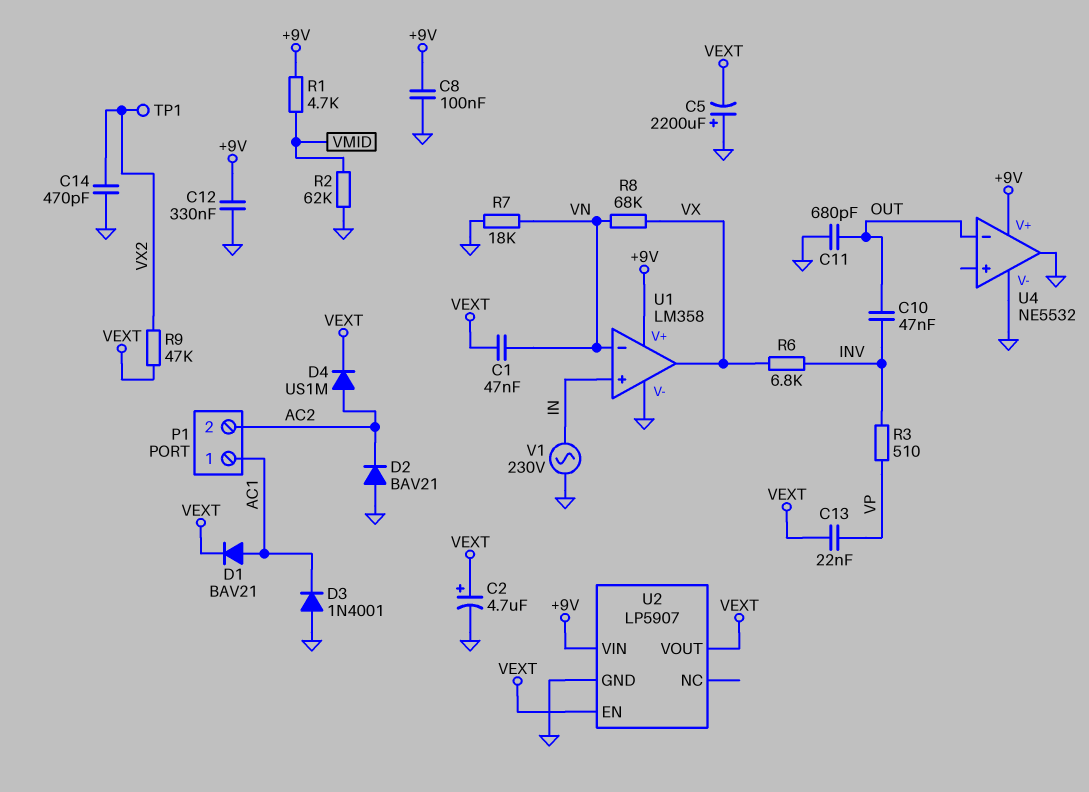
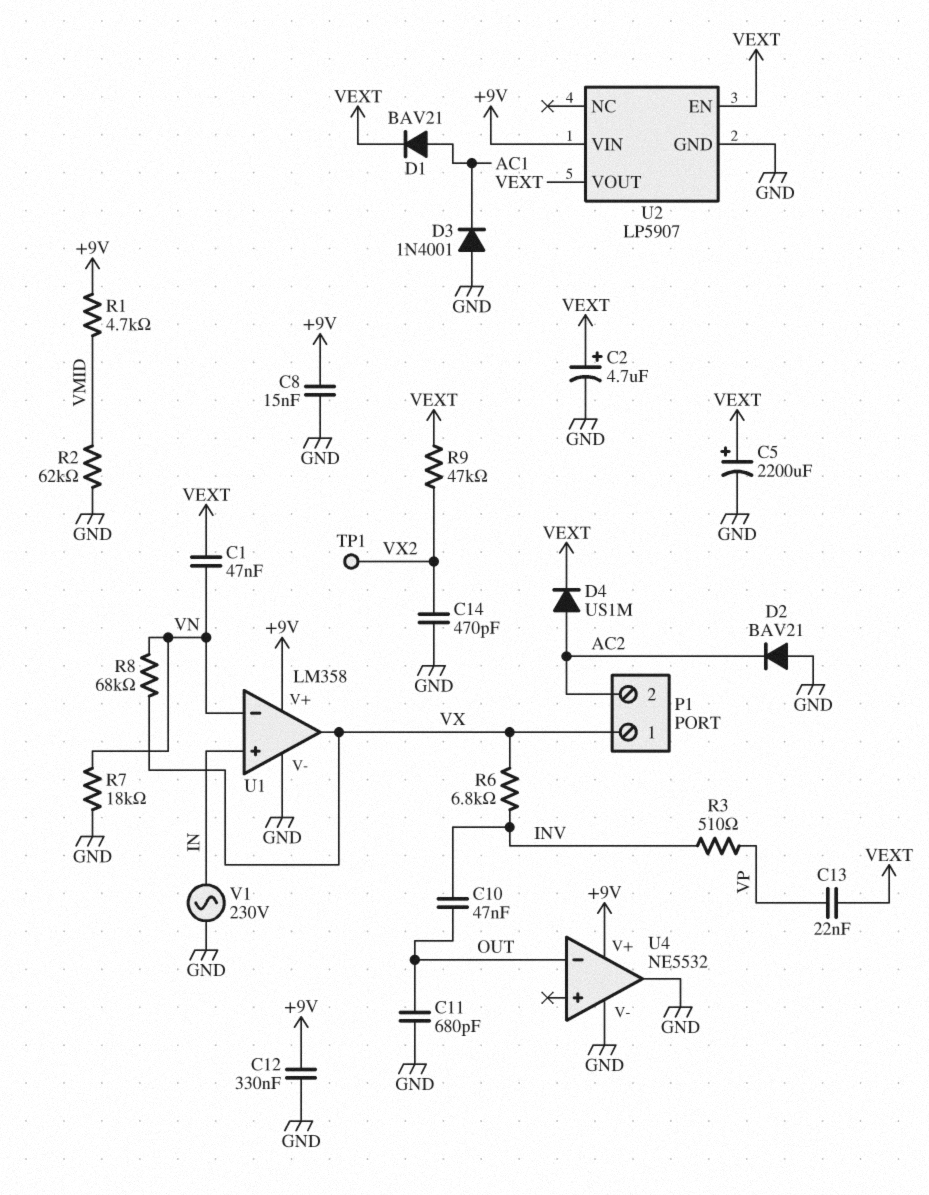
C5: 2200uF (plus GND, minus VEXT) -> 2200uF (plus VEXT, minus GND)
C8: 100nF (+9V, GND) -> 15nF (+9V, GND)
P1 pin 1: AC1 -> VX

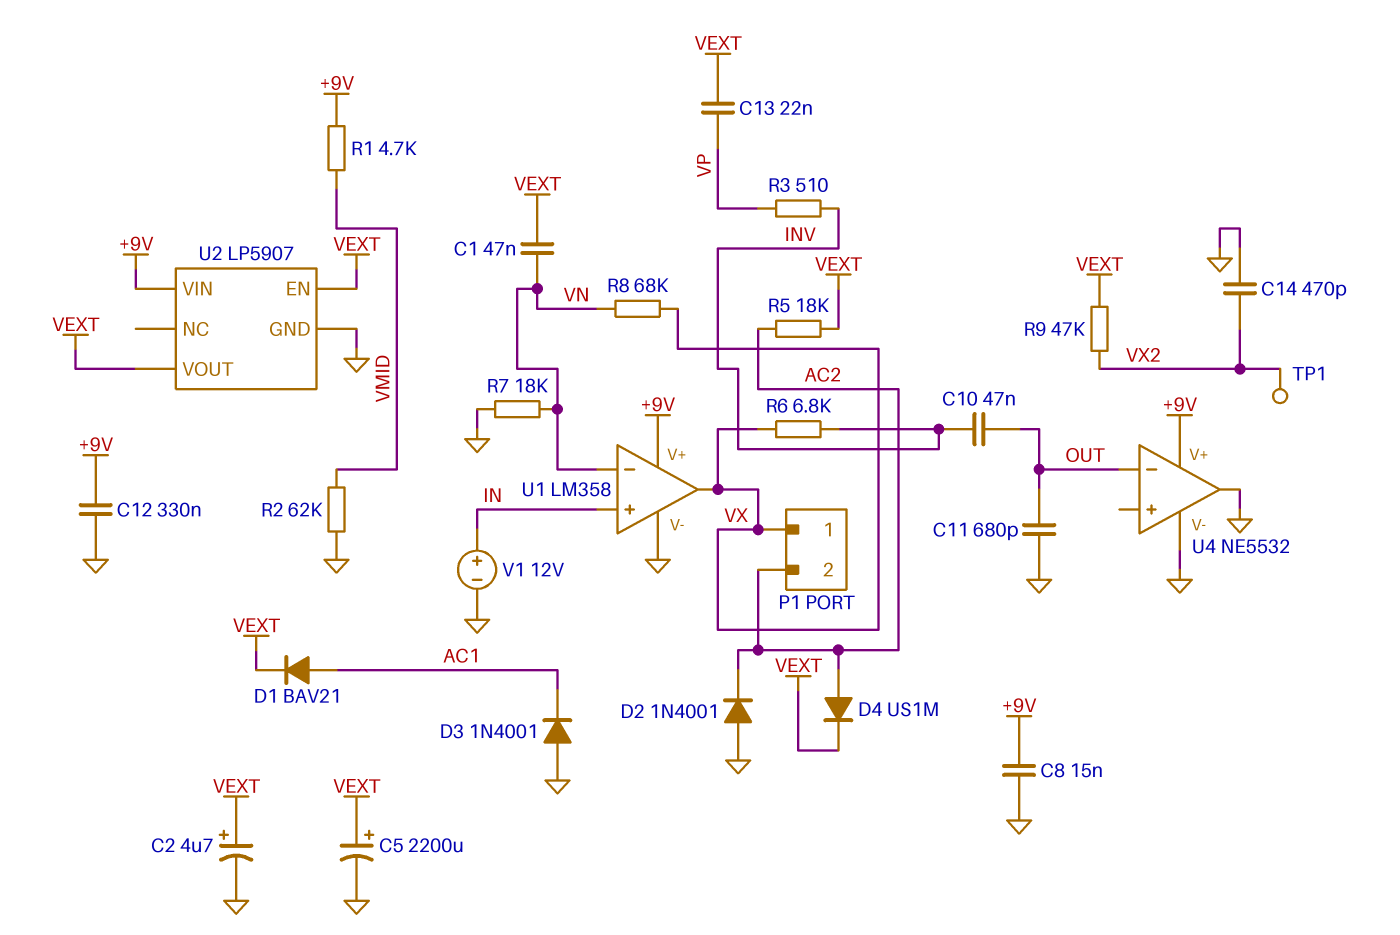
D2: diode BAV21 (A GND, K AC2) -> diode 1N4001 (A GND, K AC2)
R5: none -> 18k (AC2, VEXT)
V1: AC 230V (GND, IN) -> 12V (plus IN, minus GND)

